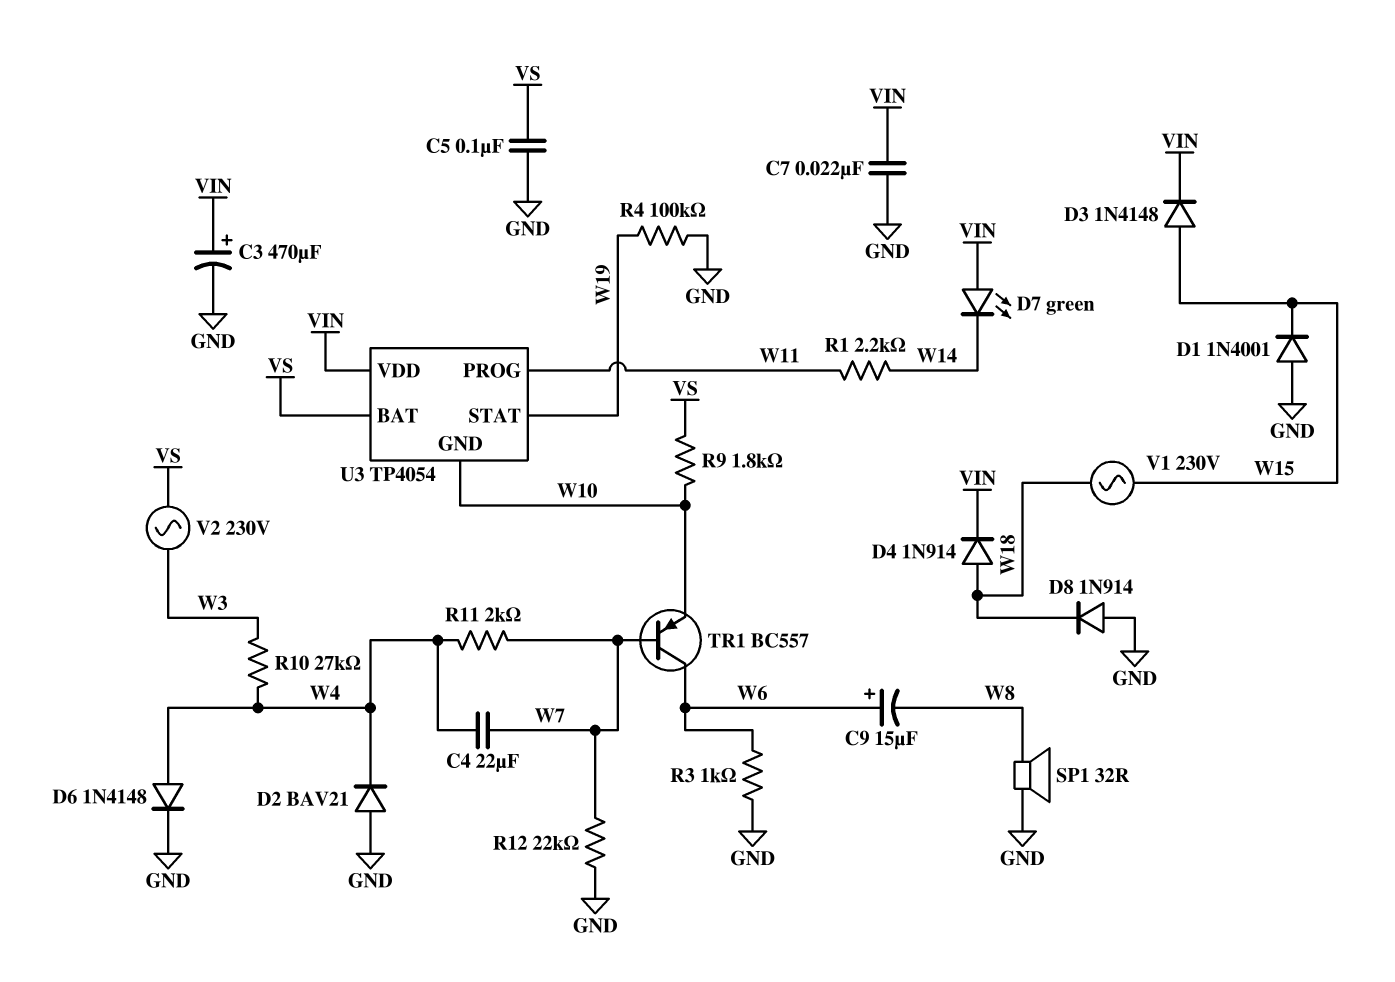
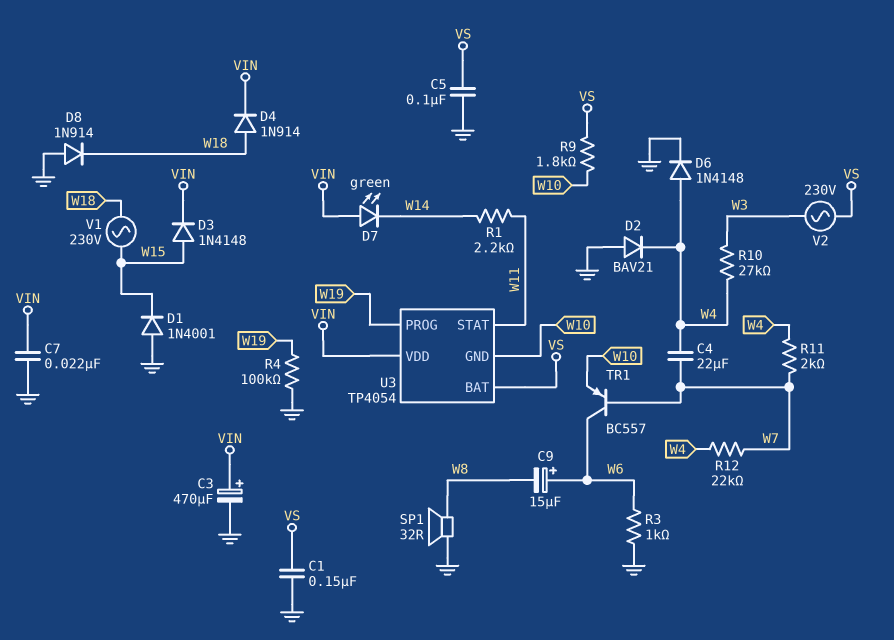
C1: none -> 150nF (GND, VS)
R12: 22k (GND, W7) -> 22k (W4, W7)
U3 pin PROG: W11 -> W19
U3 pin STAT: W19 -> W11

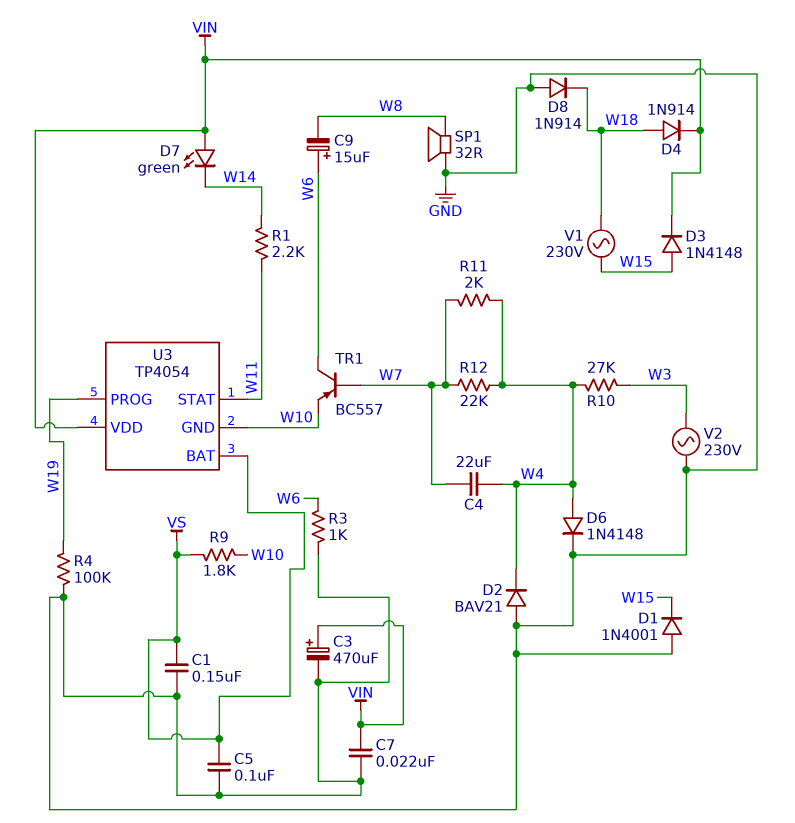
V2: AC 230V (VS, W3) -> AC 230V (GND, W3)

